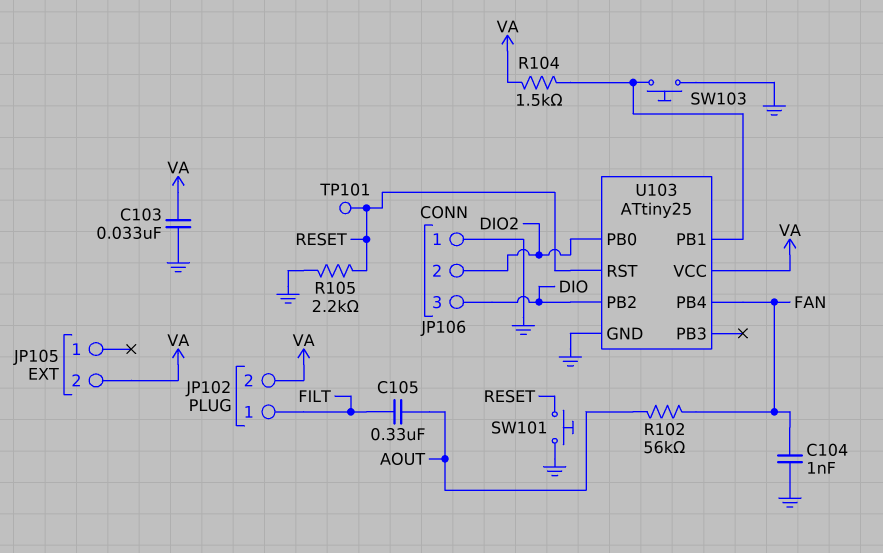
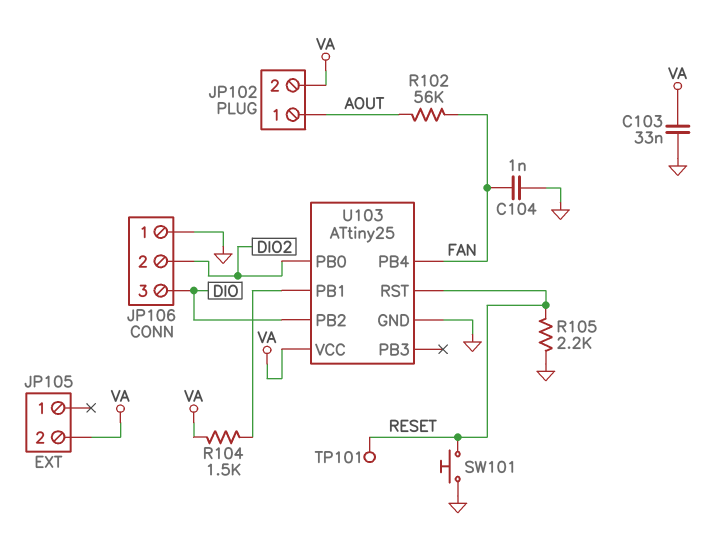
C105: 330nF (AOUT, FILT) -> none
JP102 pin 1: FILT -> AOUT
SW103: button (GND, U103/PB1) -> none

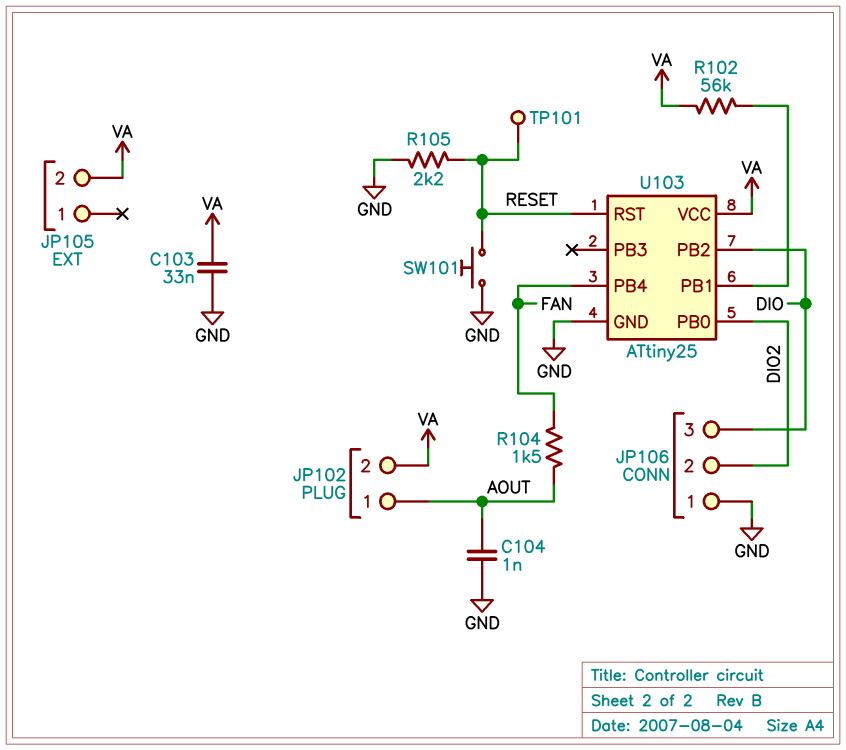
C104: 1nF (FAN, GND) -> 1nF (AOUT, GND)
R102: 56k (AOUT, FAN) -> 56k (U103/PB1, VA)
R104: 1.5k (U103/PB1, VA) -> 1.5k (AOUT, FAN)

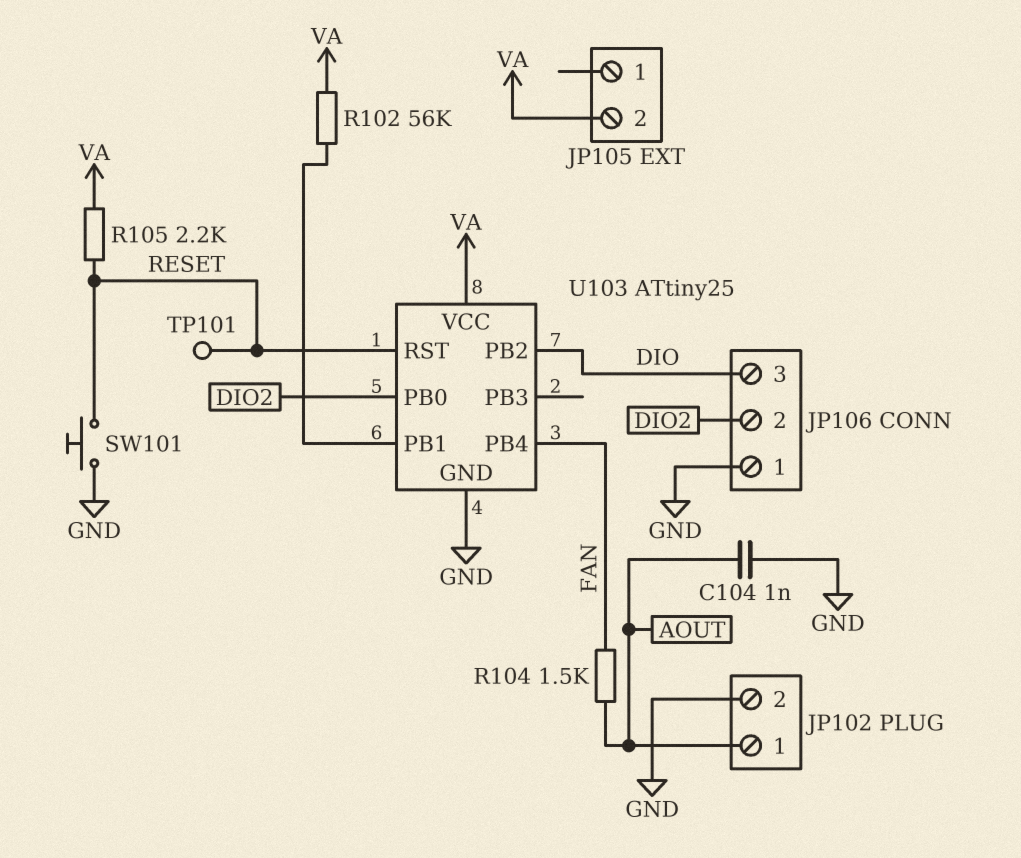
C103: 33nF (GND, VA) -> none
JP102 pin 2: VA -> GND
R105: 2.2k (GND, RESET) -> 2.2k (RESET, VA)

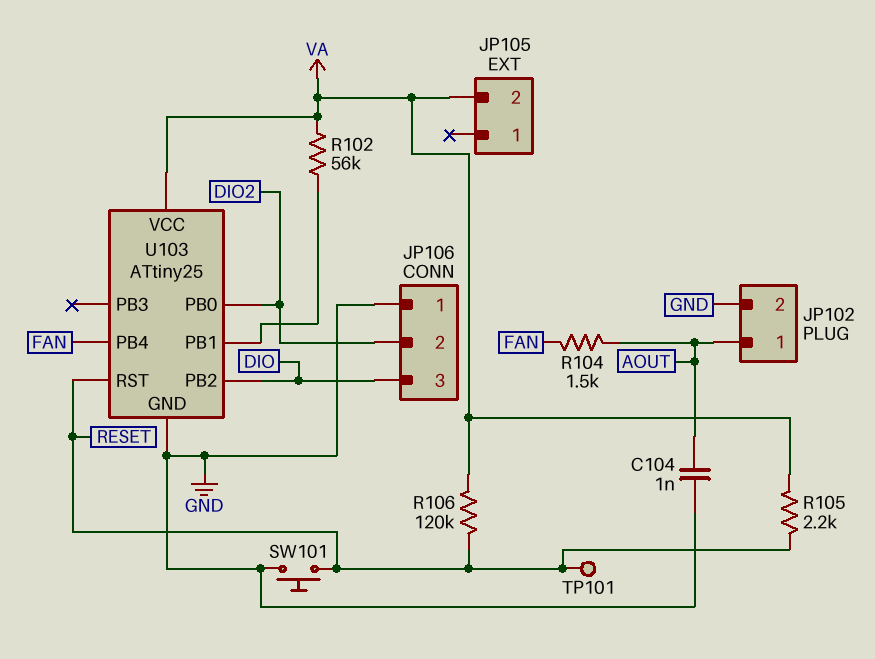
R106: none -> 120k (RESET, VA)

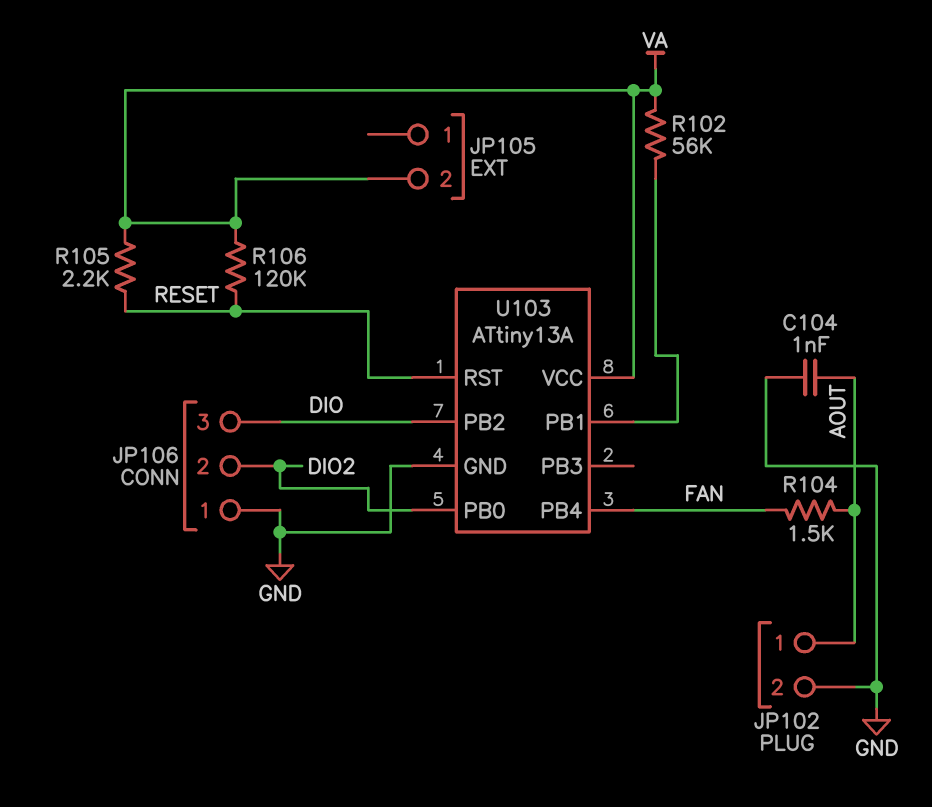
SW101: button (GND, RESET) -> none
TP101: test point (RESET) -> none
U103: ATtiny25 -> ATtiny13A

